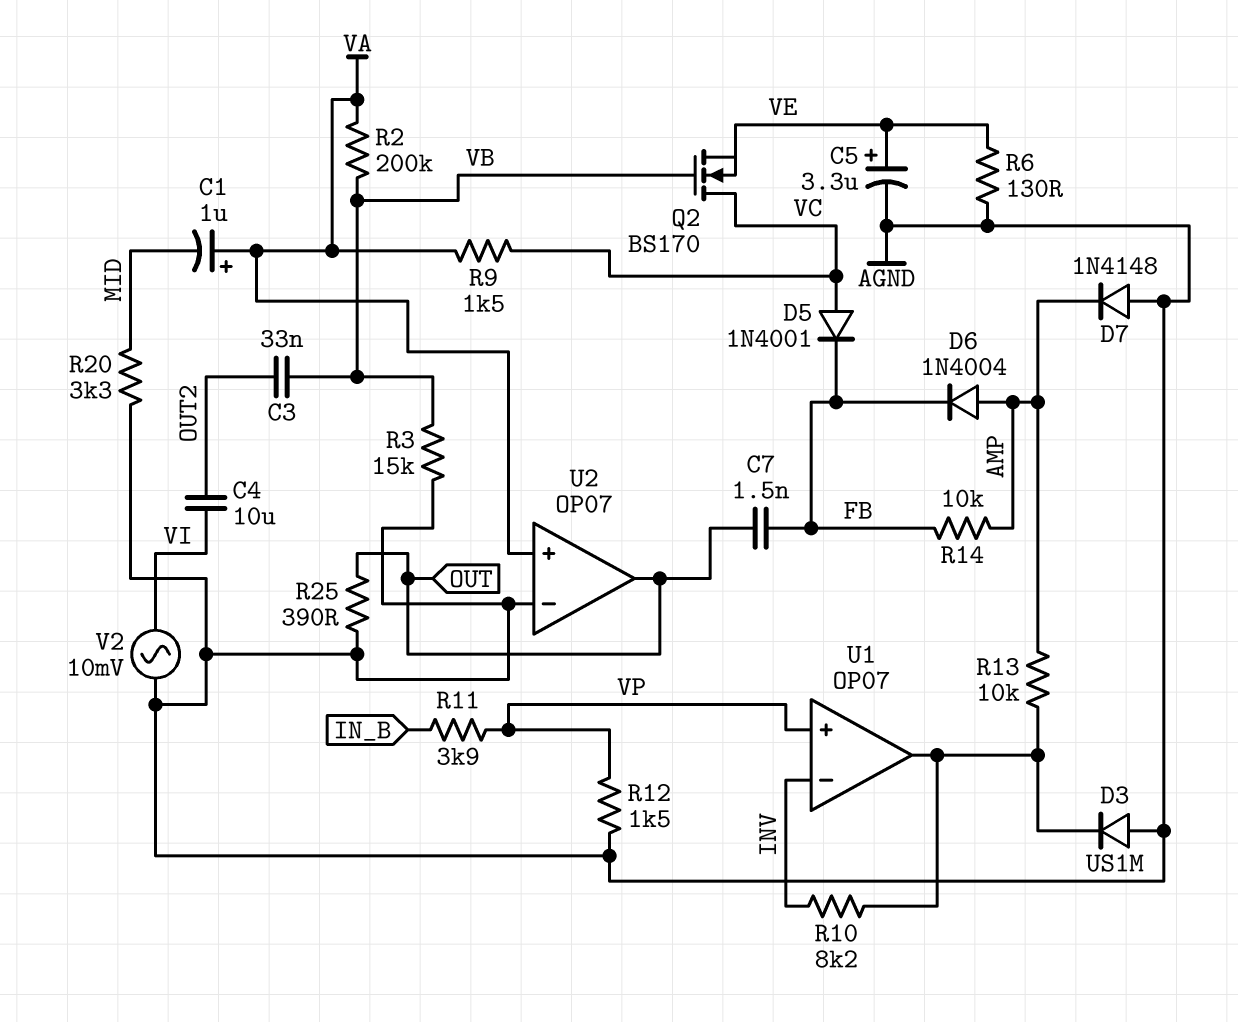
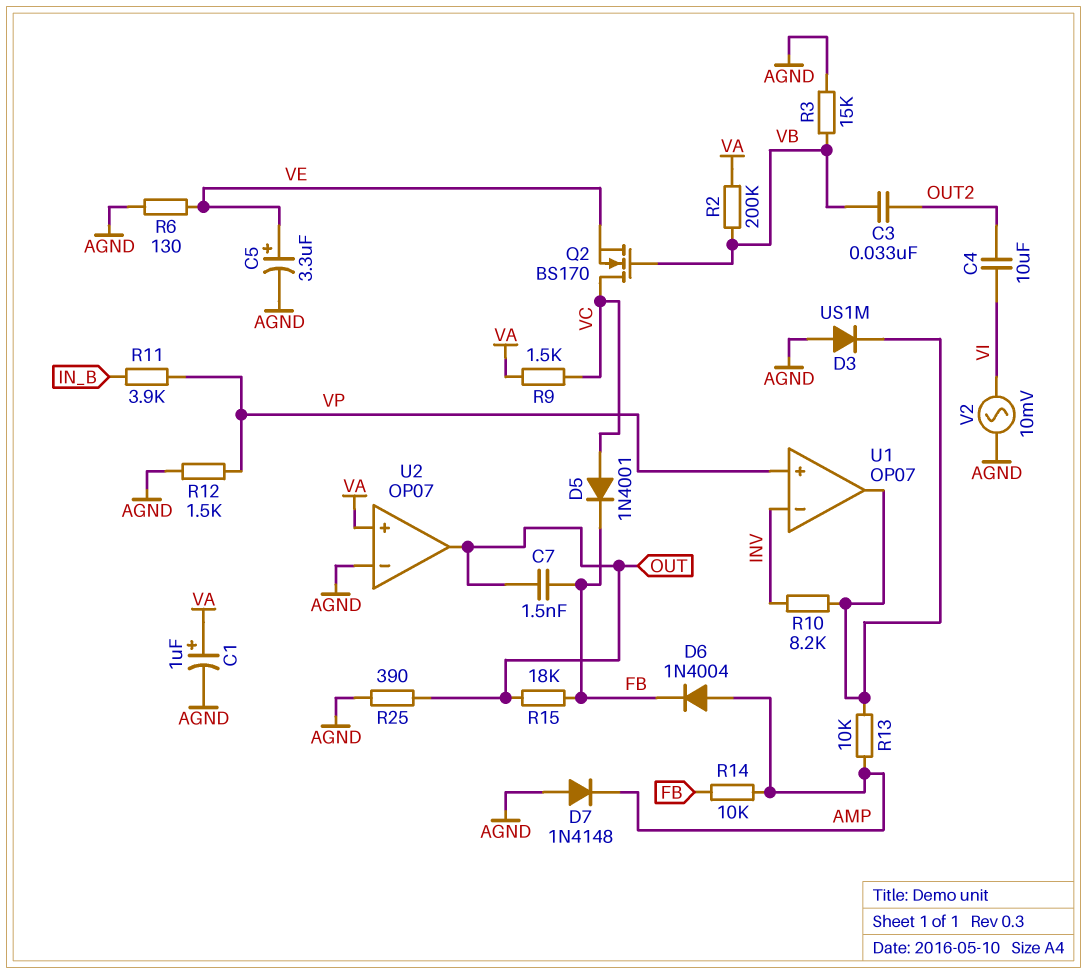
C1: 1uF (plus VA, minus MID) -> 1uF (plus VA, minus AGND)
R15: none -> 18k (FB, OUT)
R20: 3.3k (AGND, MID) -> none

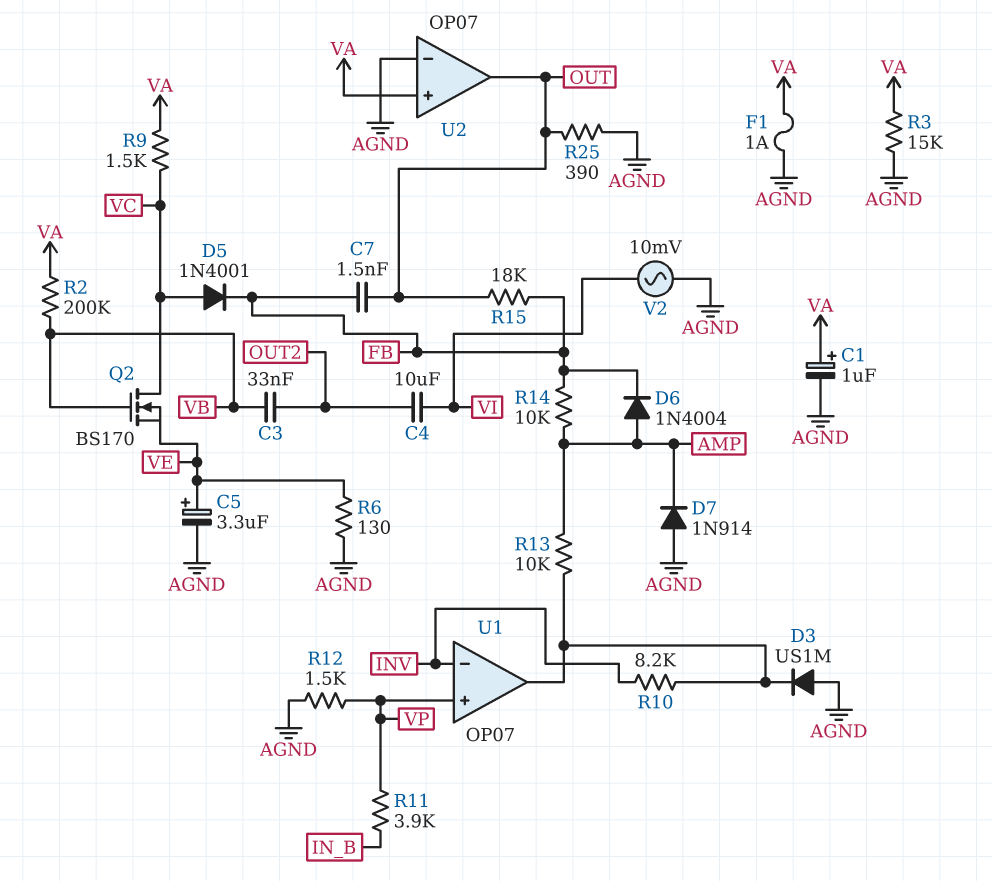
D7: diode 1N4148 (A AGND, K AMP) -> diode 1N914 (A AGND, K AMP)
F1: none -> 1A (AGND, VA)
R3: 15k (AGND, VB) -> 15k (AGND, VA)

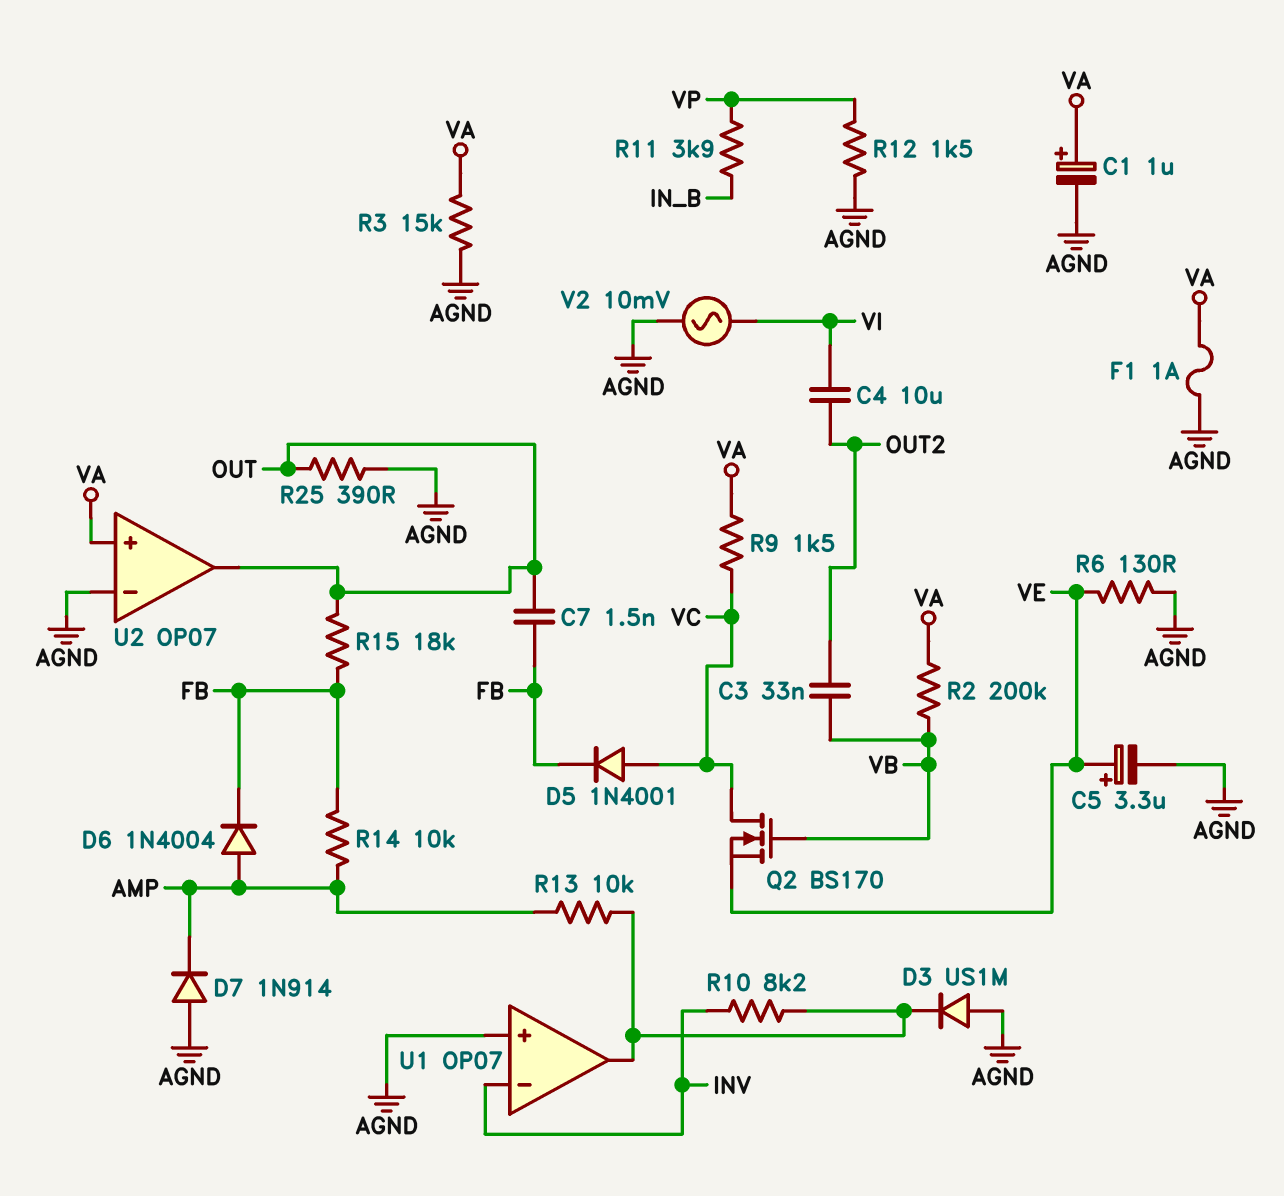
U1 pin in+: VP -> AGND

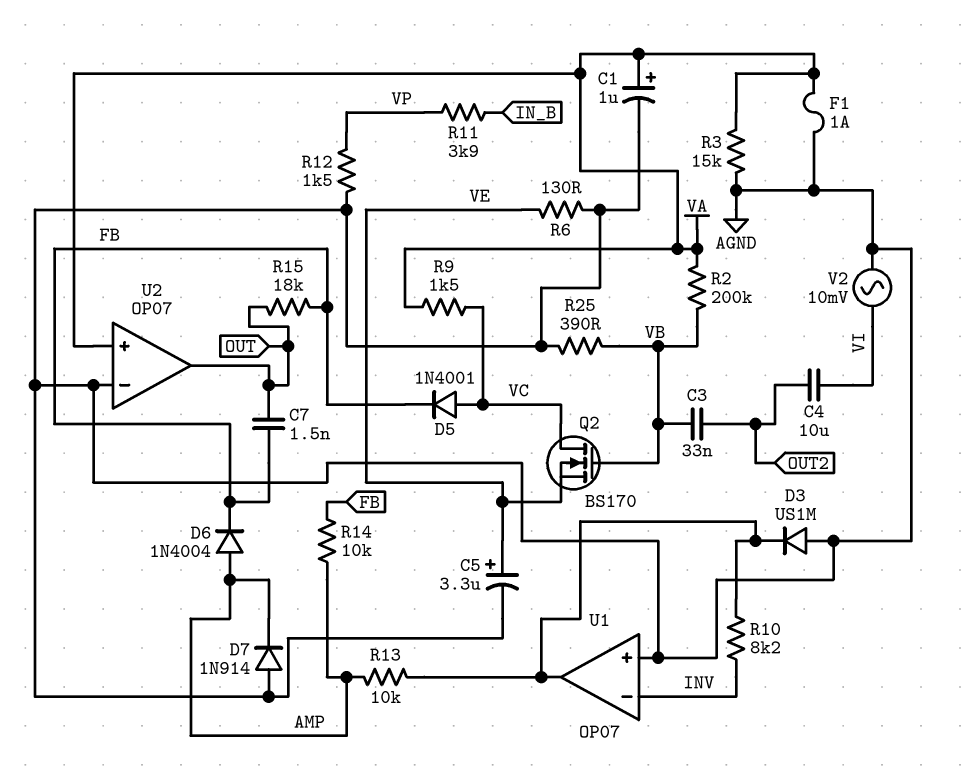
R25: 390 (AGND, OUT) -> 390 (AGND, VB)

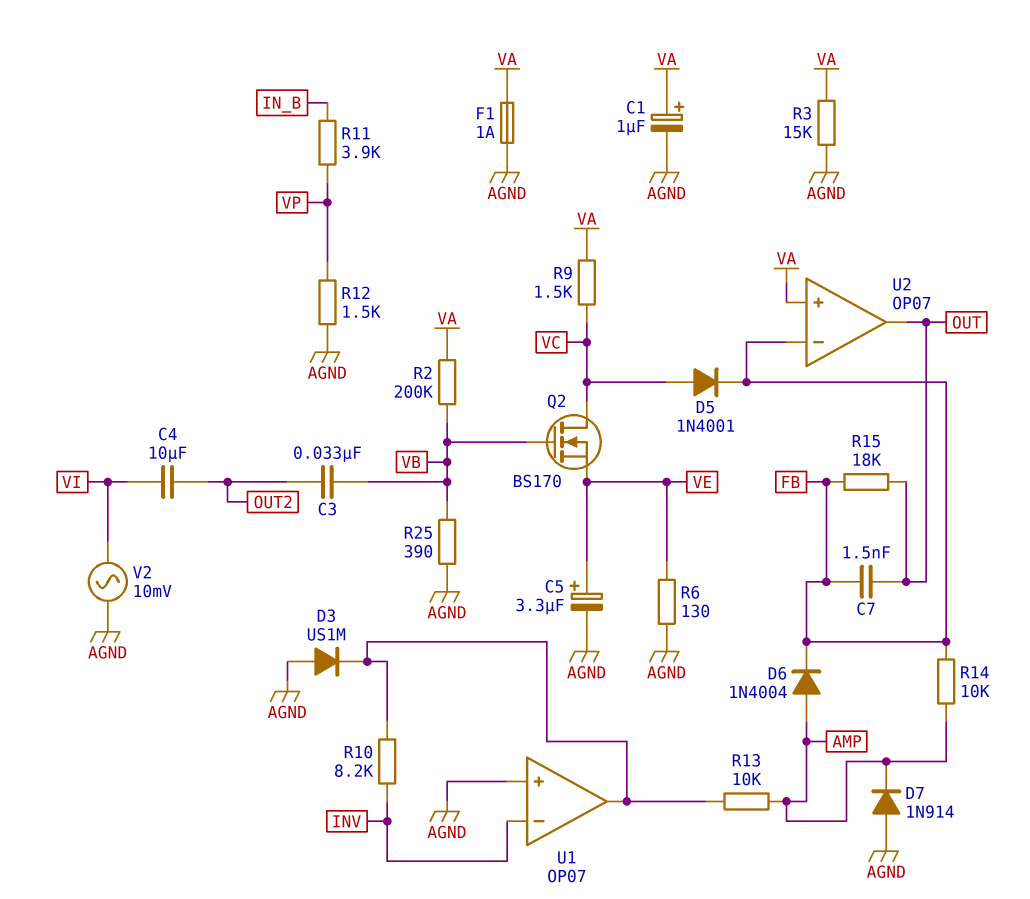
U2 pin in-: AGND -> FB

